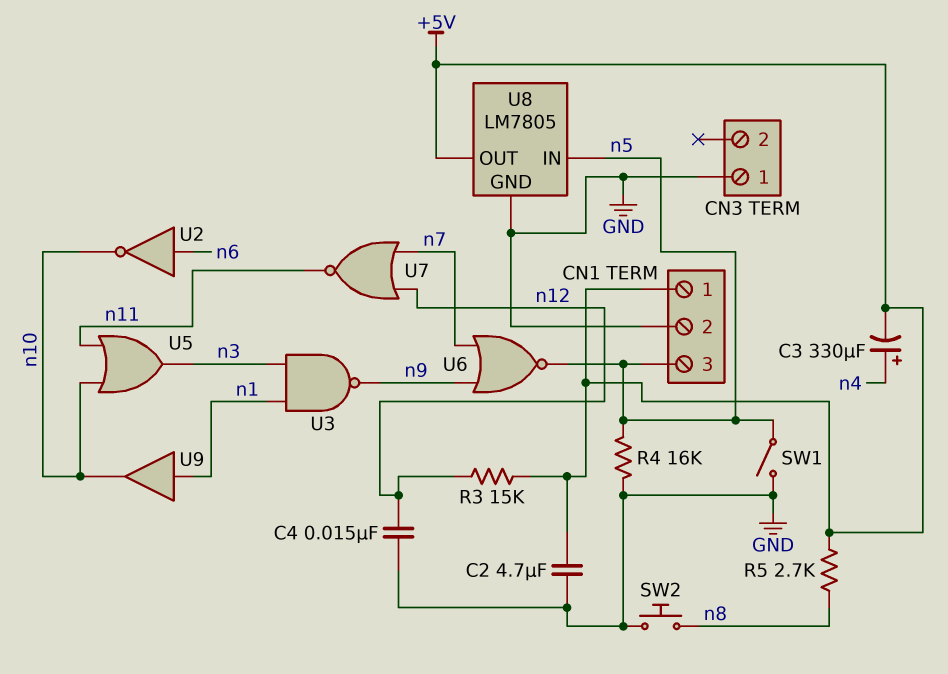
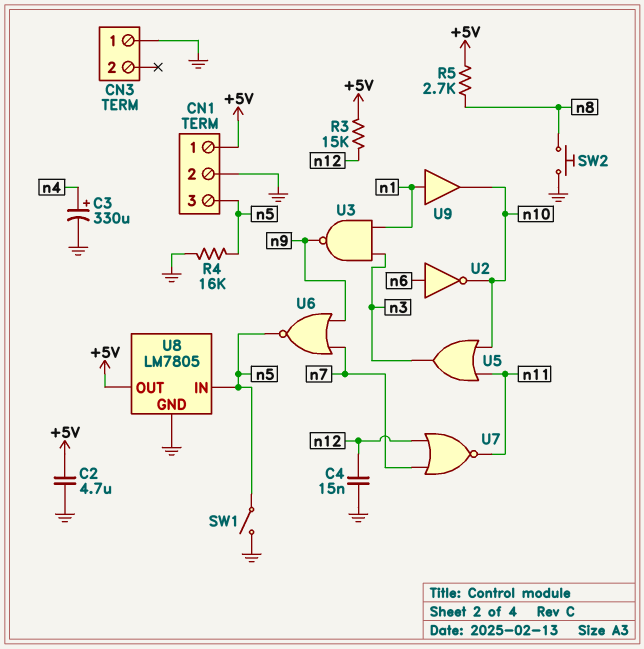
C3: 330uF (plus n4, minus +5V) -> 330uF (plus n4, minus GND)

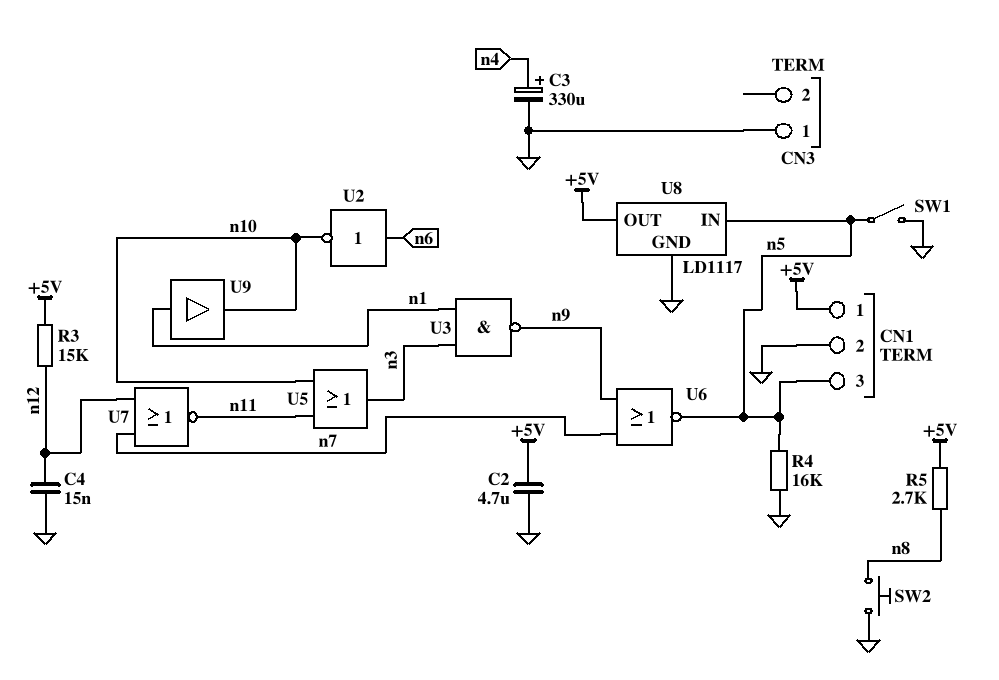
U8: LM7805 -> LD1117

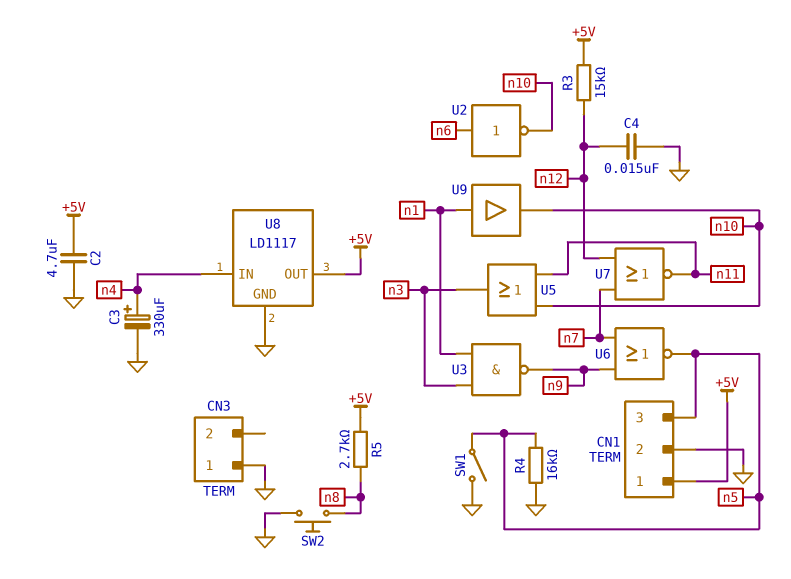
U8 pin IN: n5 -> n4

